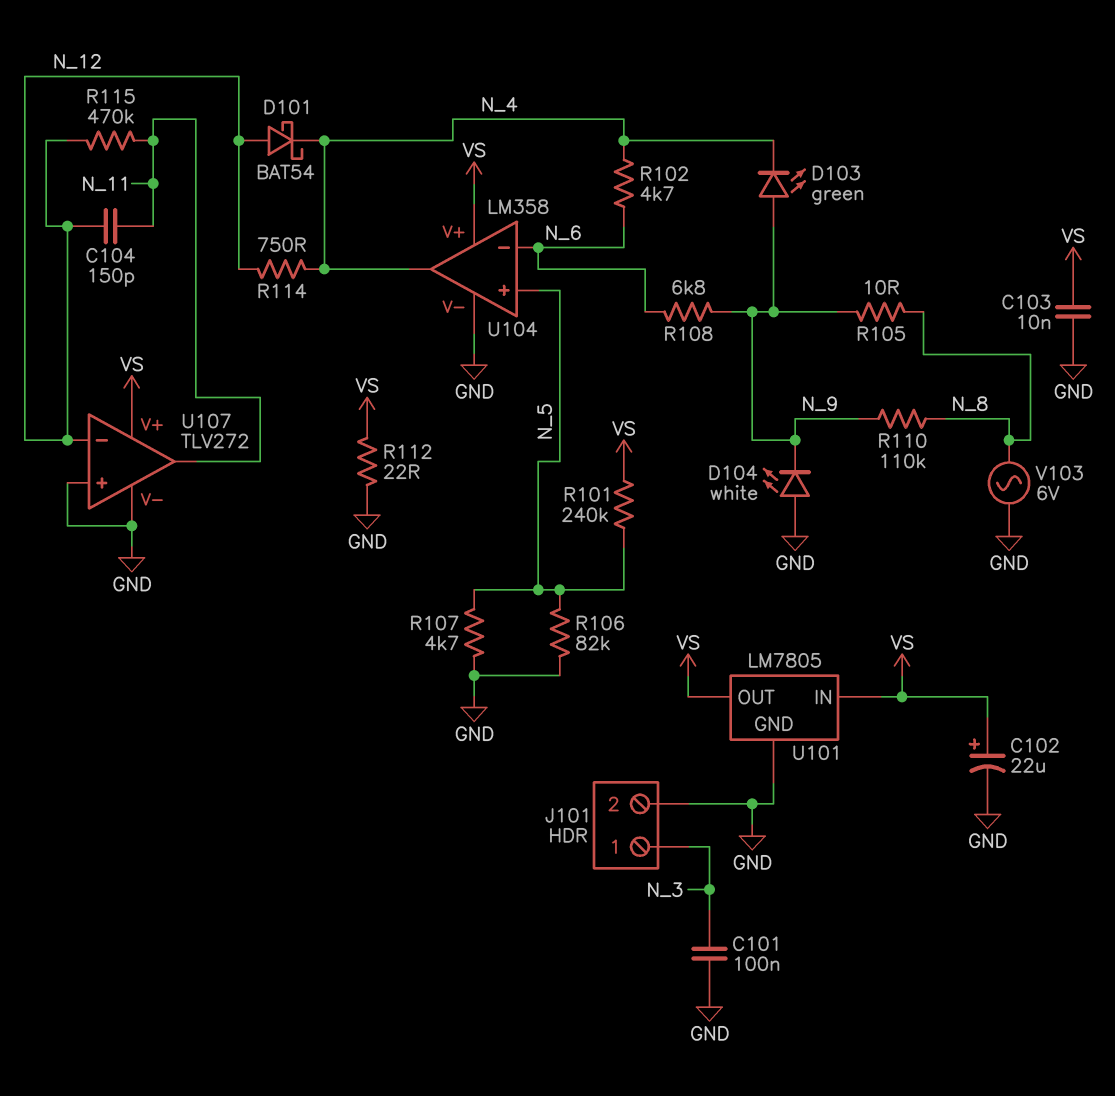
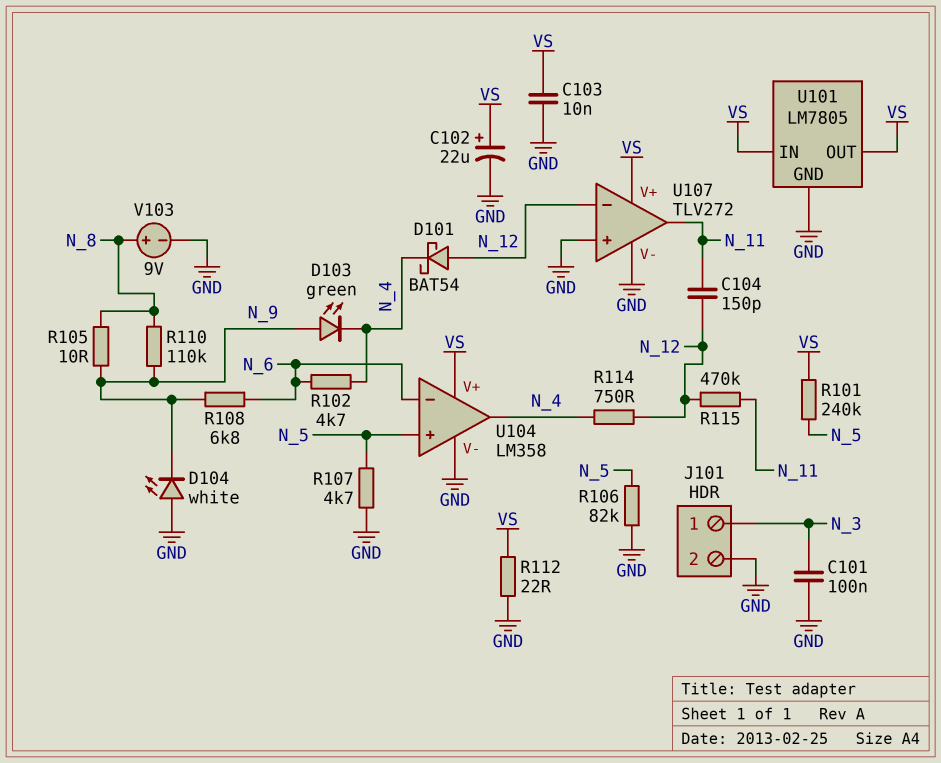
V103: AC 6V (GND, N_8) -> 9V (plus N_8, minus GND)

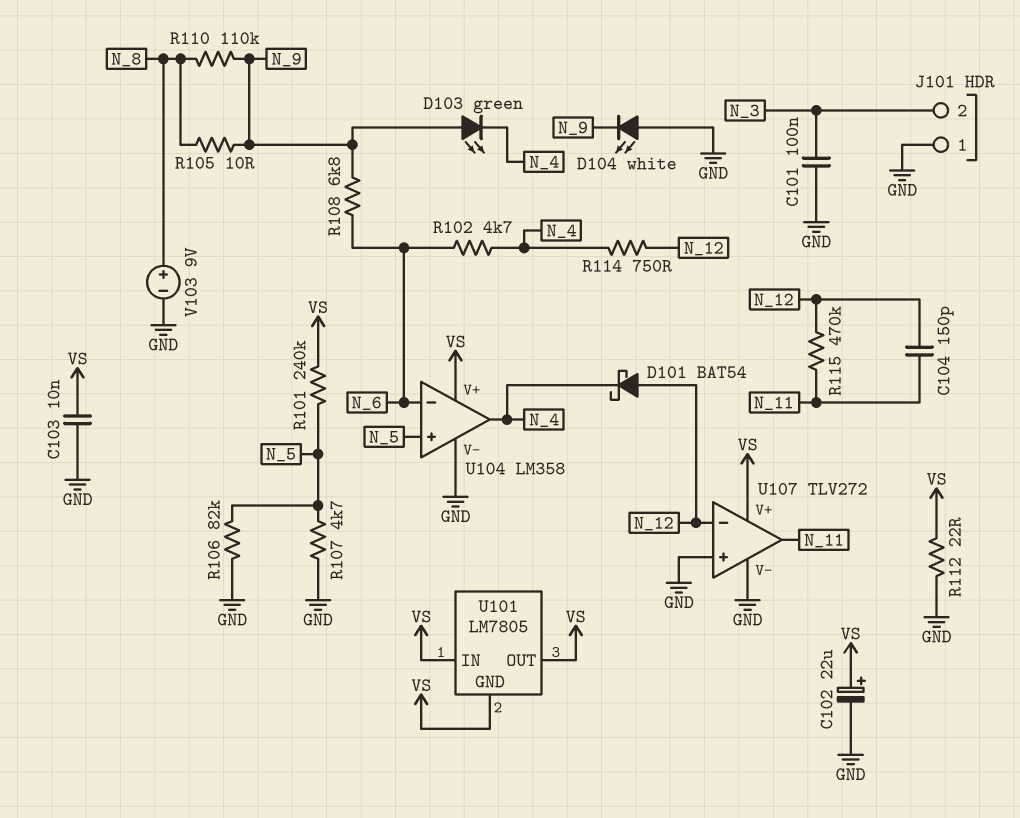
J101 pin 1: N_3 -> GND
J101 pin 2: GND -> N_3
U101 pin GND: GND -> VS

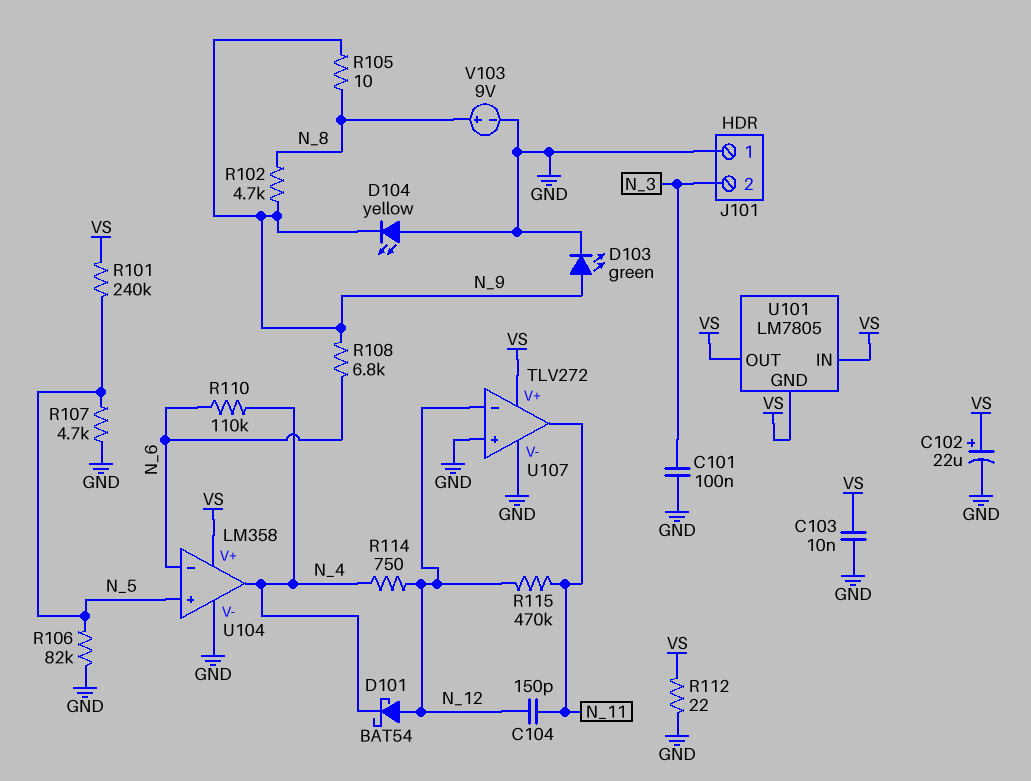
D103: LED green (A N_9, K N_4) -> LED green (A N_9, K GND)
D104: LED white (A GND, K N_9) -> LED yellow (A GND, K N_9)
R102: 4.7k (N_4, N_6) -> 4.7k (N_8, N_9)
R110: 110k (N_8, N_9) -> 110k (N_4, N_6)

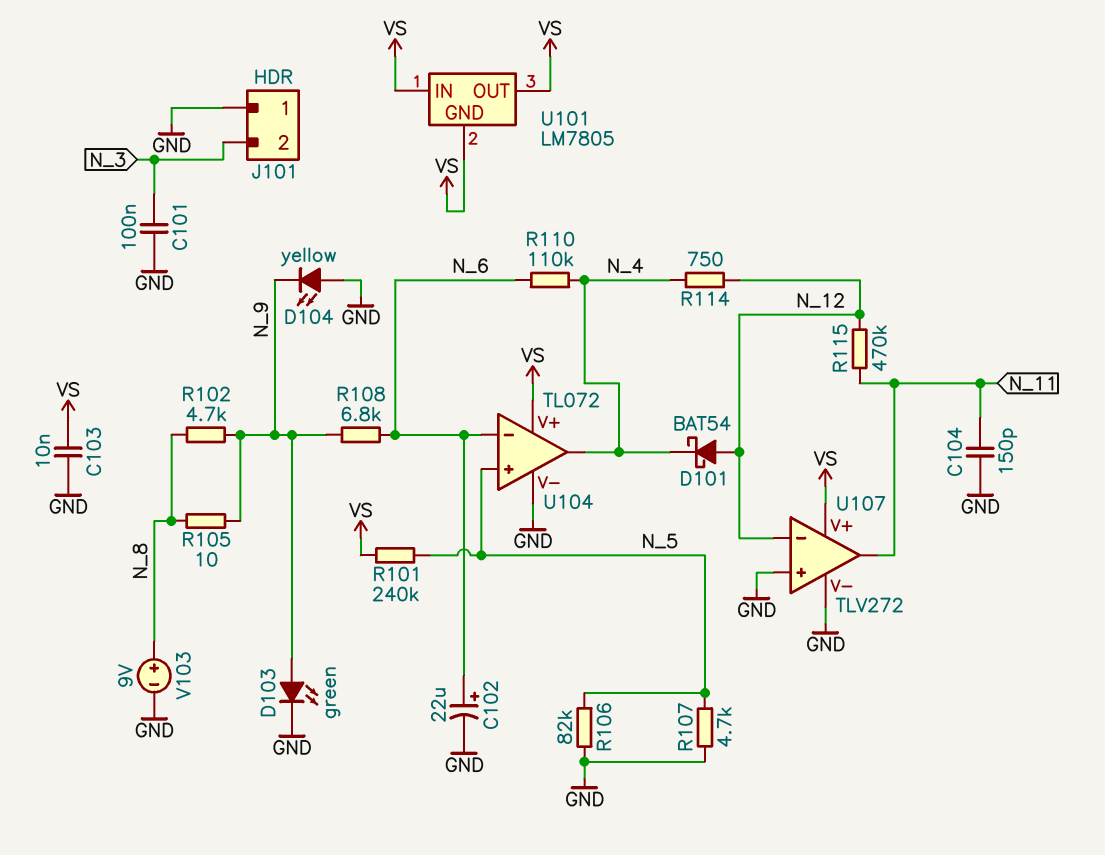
C102: 22uF (plus VS, minus GND) -> 22uF (plus N_6, minus GND)
C104: 150pF (N_11, N_12) -> 150pF (GND, N_11)
R112: 22 (GND, VS) -> none
U104: LM358 -> TL072

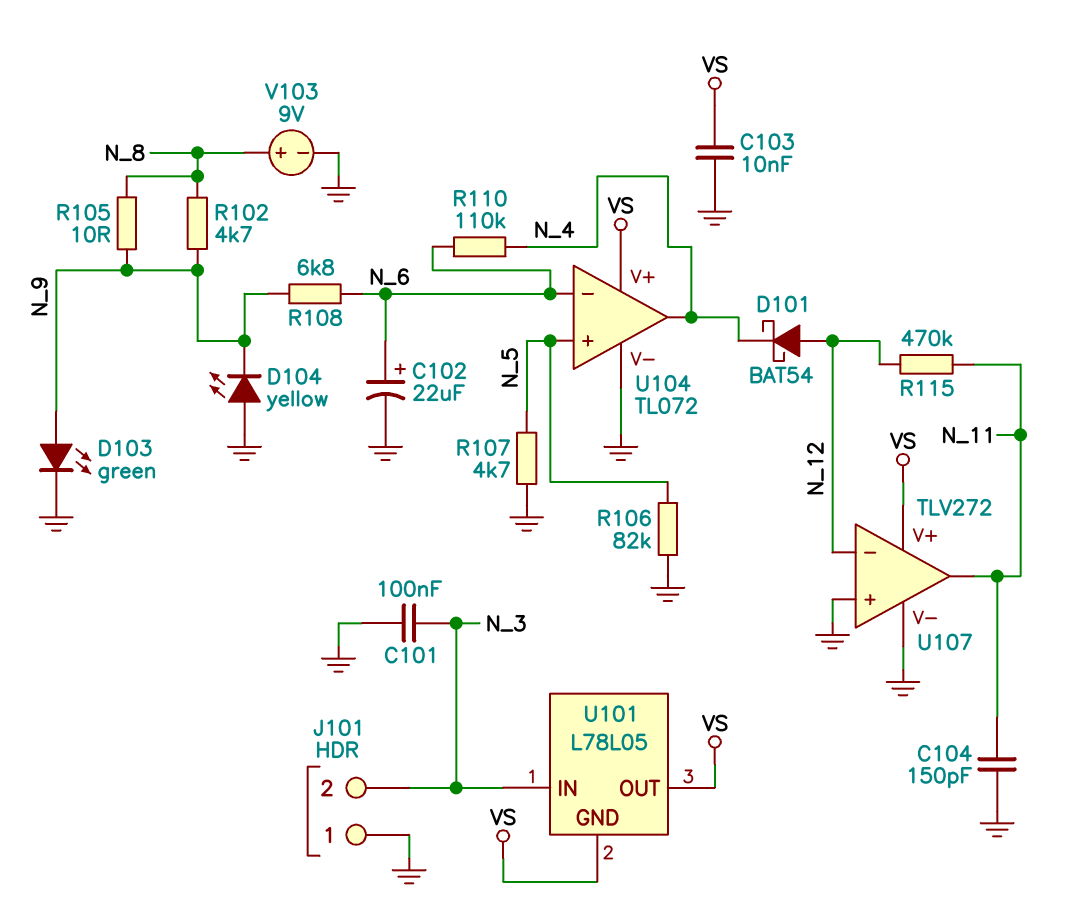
R101: 240k (N_5, VS) -> none
R114: 750 (N_4, N_12) -> none
U101: LM7805 -> L78L05
U101 pin IN: VS -> N_3

